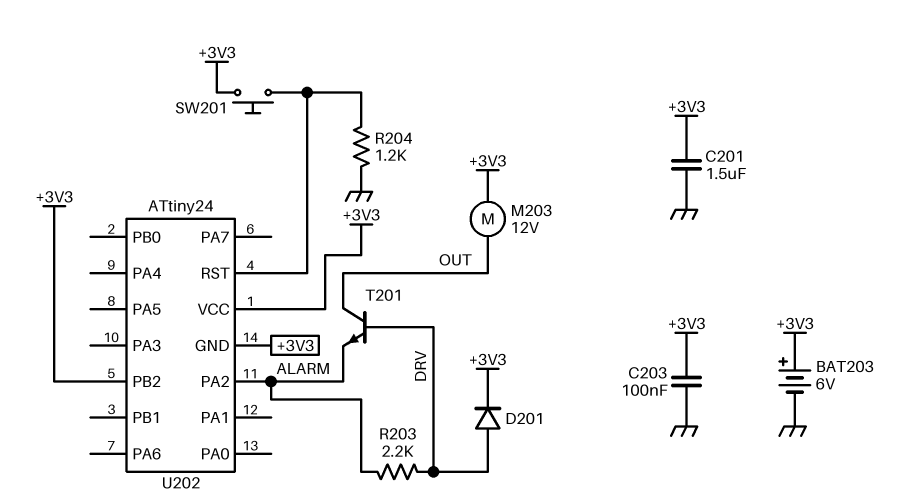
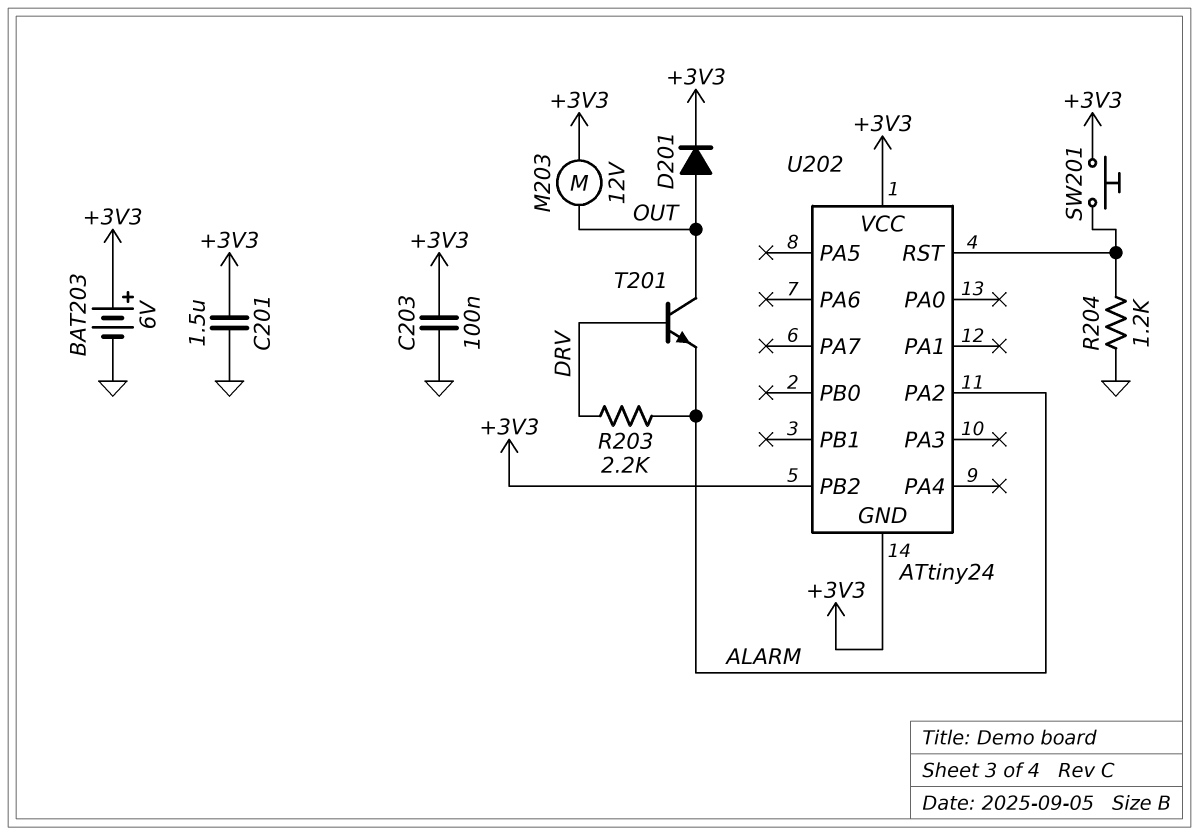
D201: diode (A DRV, K +3V3) -> diode (A OUT, K +3V3)

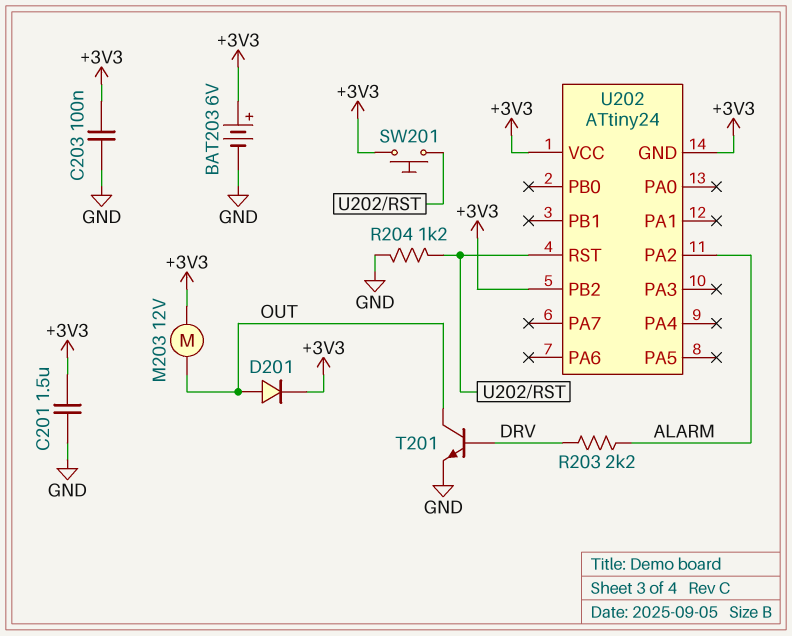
T201: NPN (B DRV, C OUT, E ALARM) -> NPN (B DRV, C OUT, E GND)

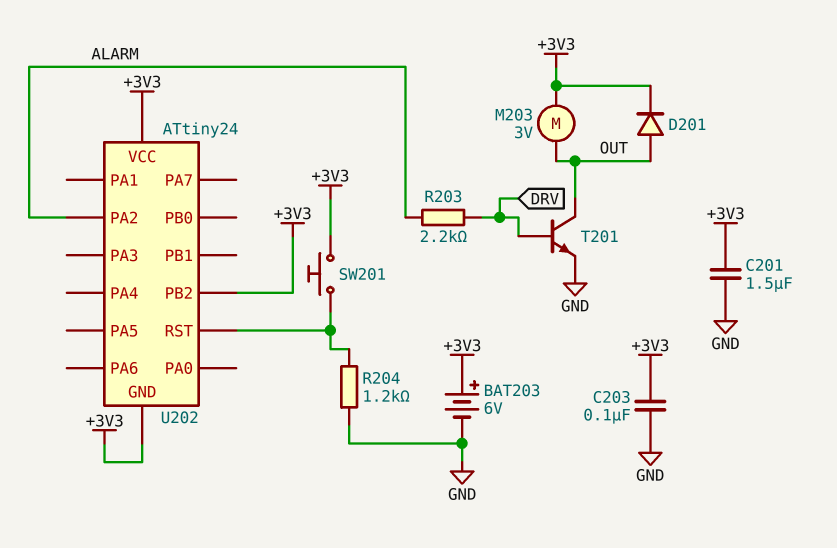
M203: motor 12V (+3V3, OUT) -> motor 3V (+3V3, OUT)

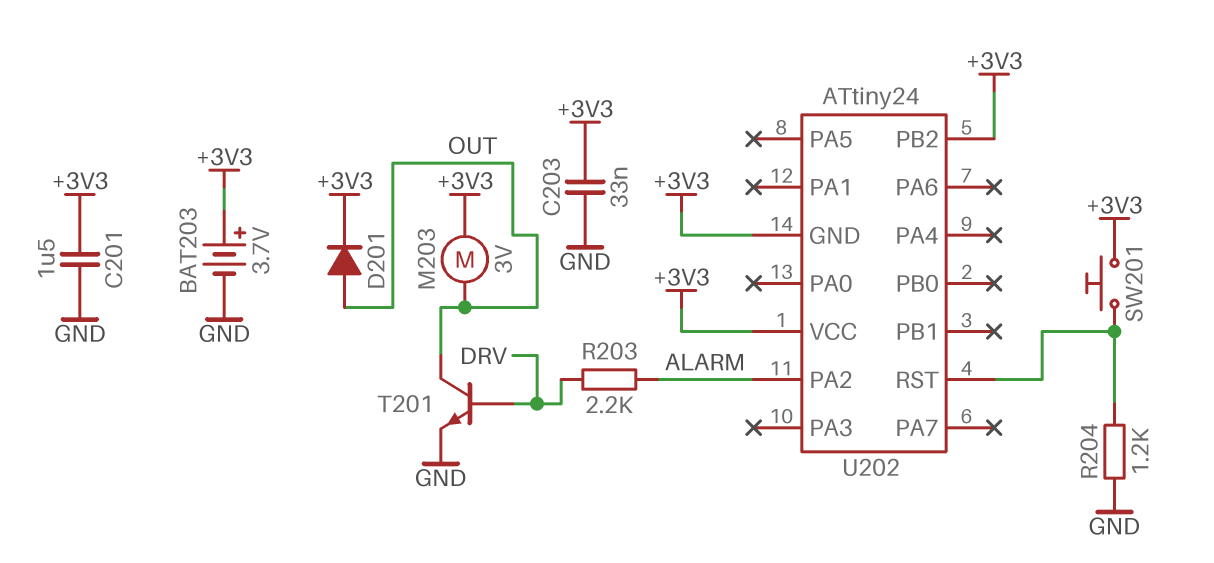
BAT203: 6V (plus +3V3, minus GND) -> 3.7V (plus +3V3, minus GND)
C203: 100nF (+3V3, GND) -> 33nF (+3V3, GND)

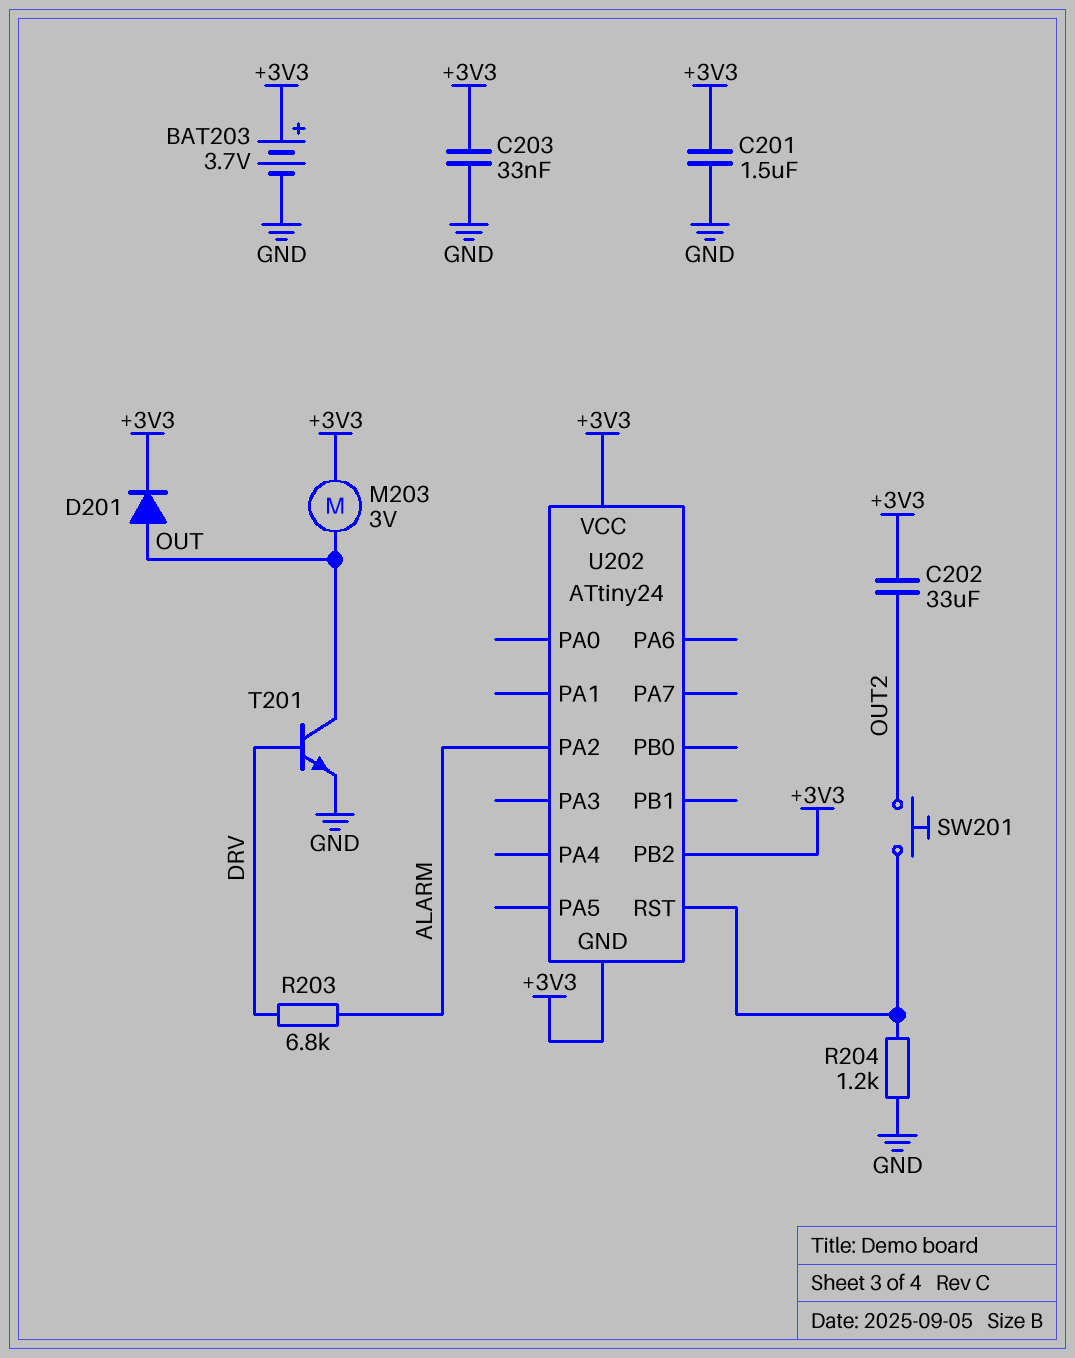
C202: none -> 33uF (+3V3, OUT2)
R203: 2.2k (ALARM, DRV) -> 6.8k (ALARM, DRV)
SW201: button (+3V3, U202/RST) -> button (OUT2, U202/RST)

